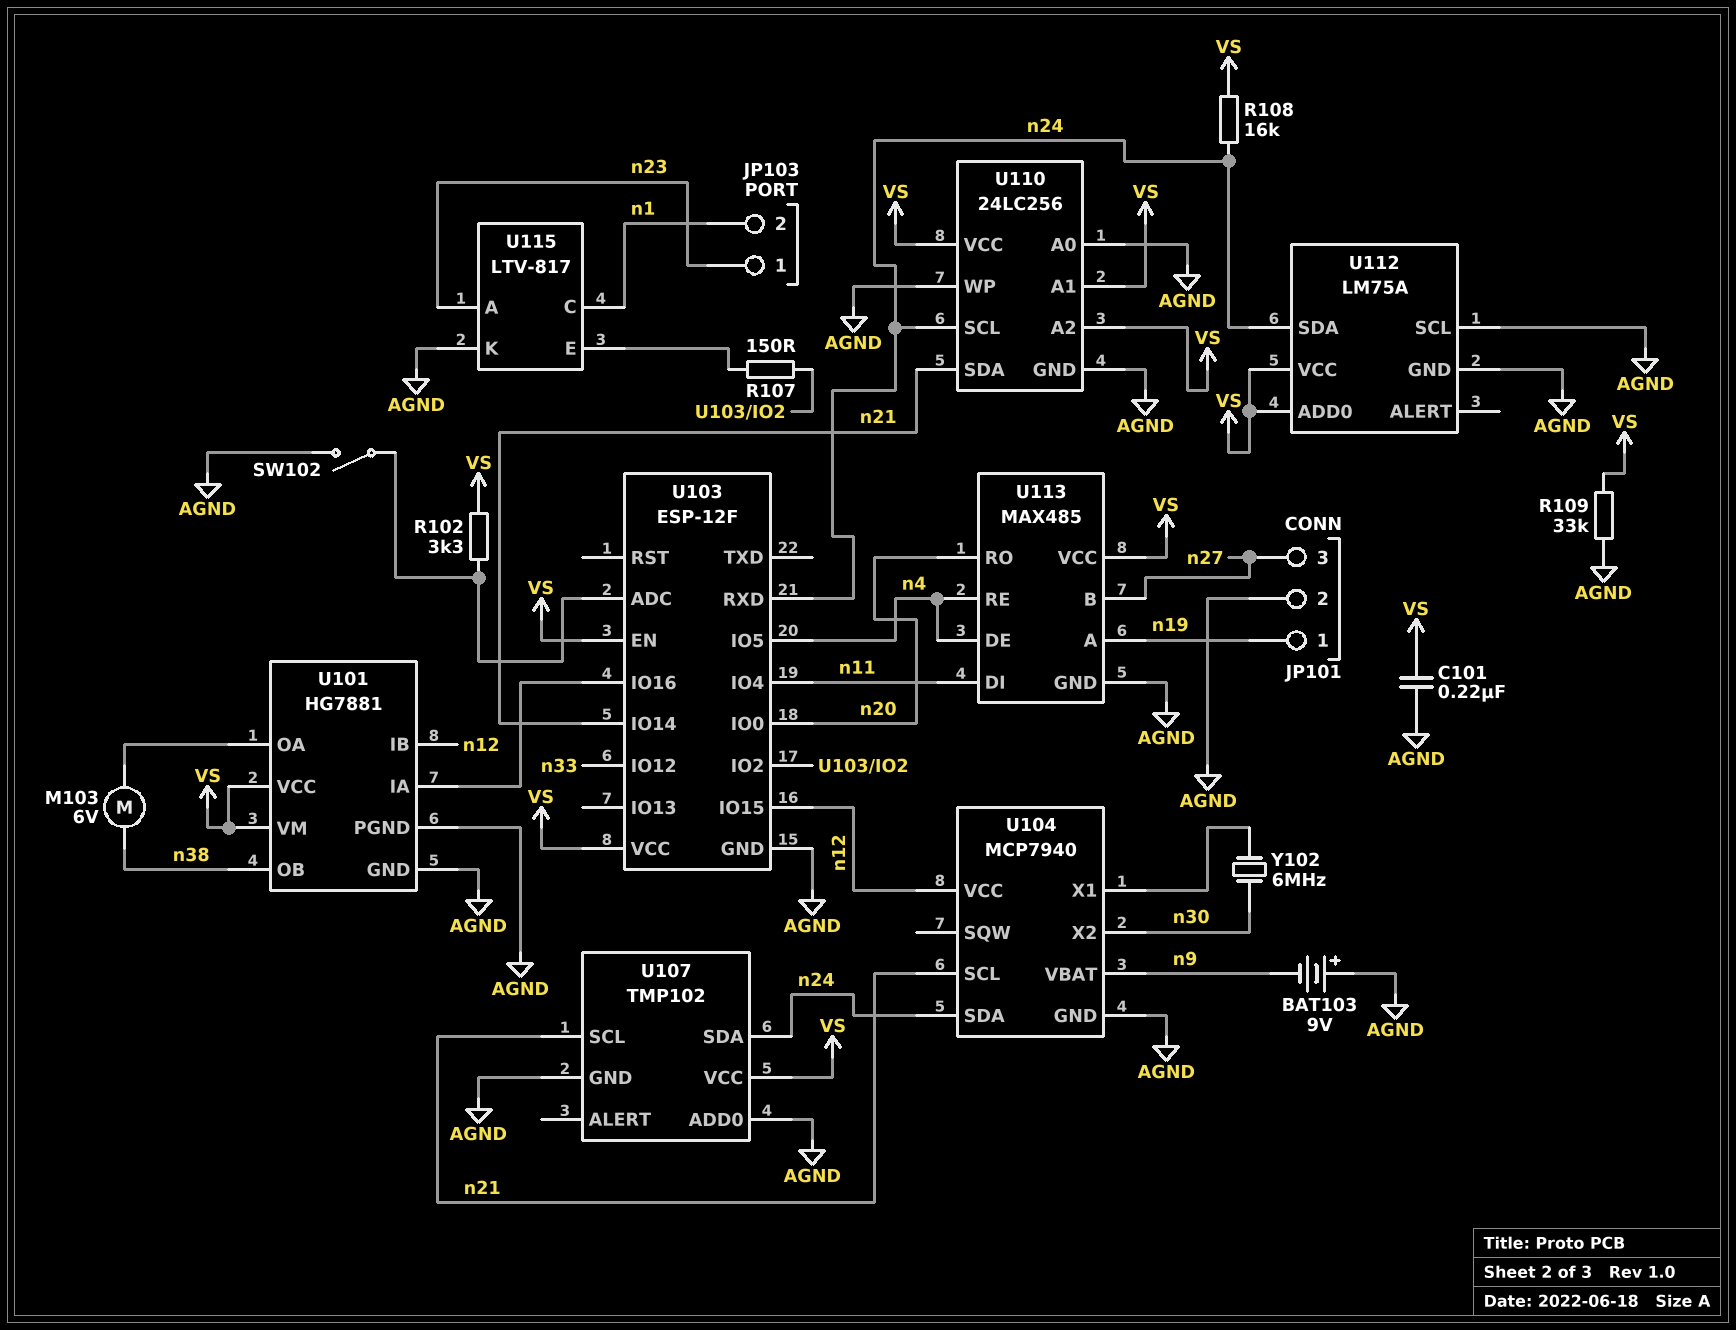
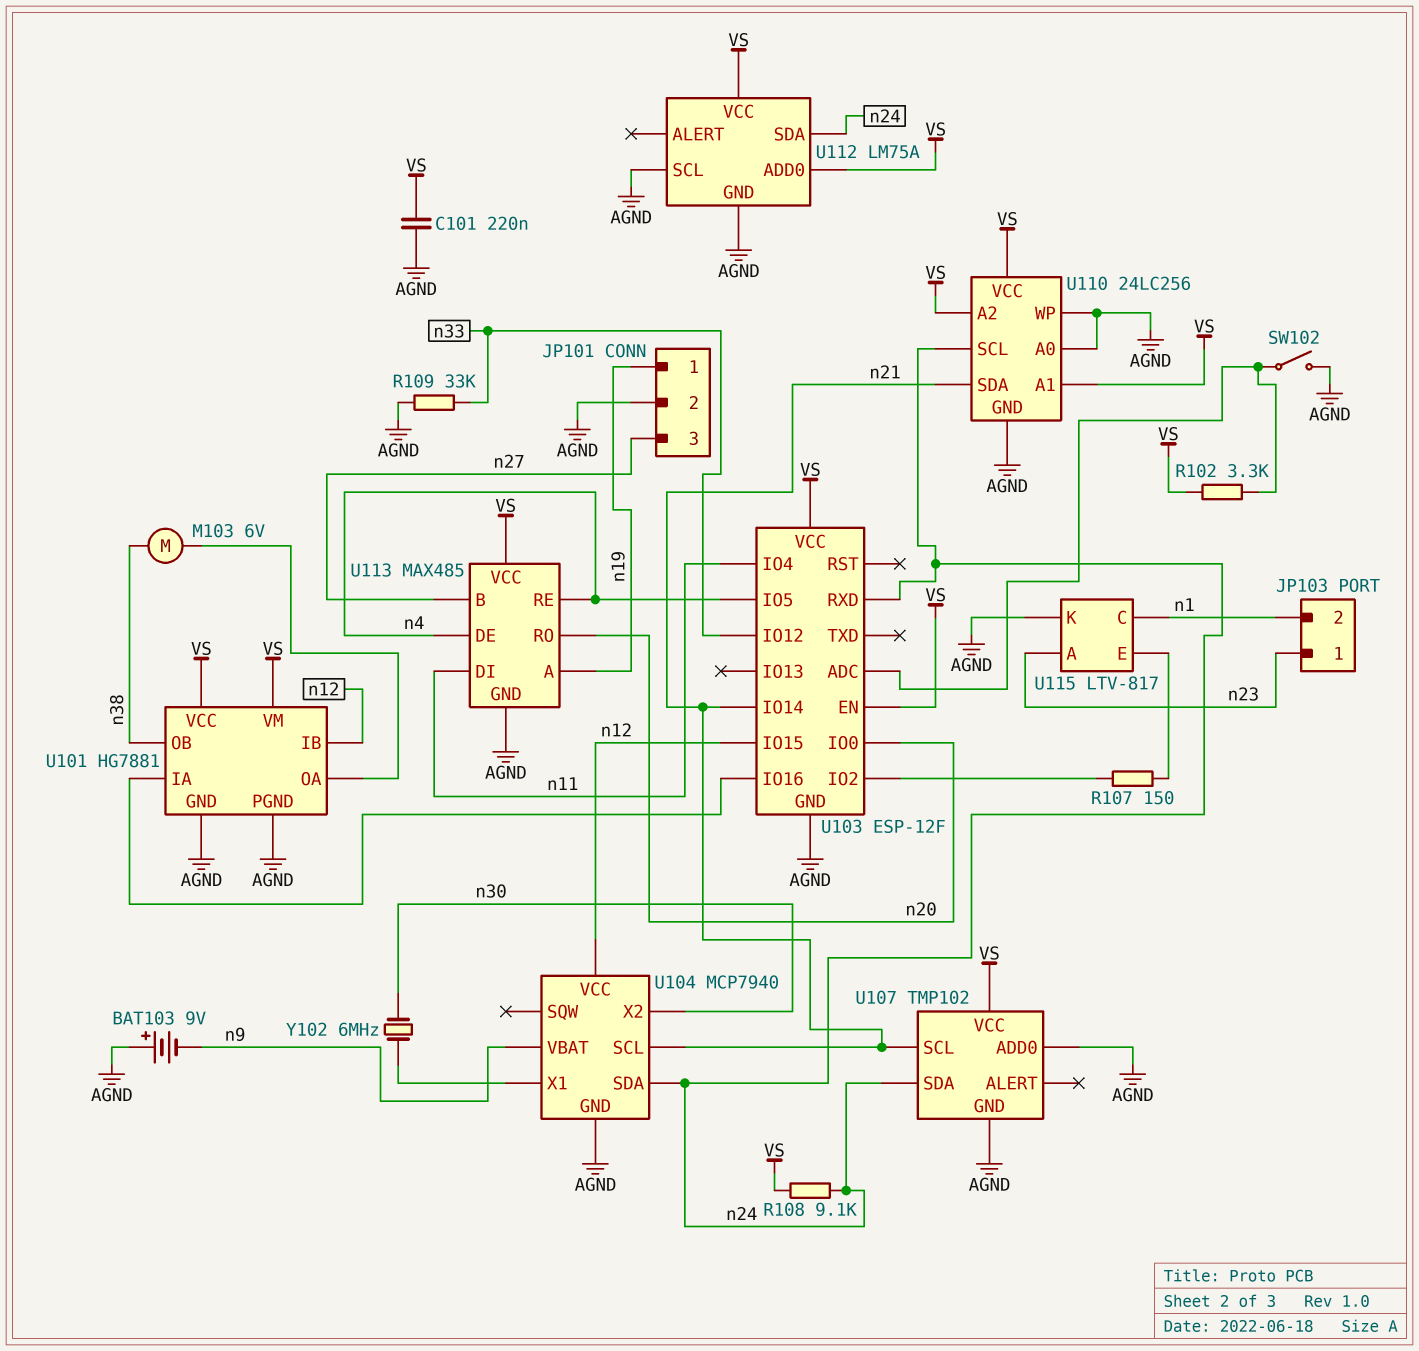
R108: 16k (VS, n24) -> 9.1k (VS, n24)
R109: 33k (AGND, VS) -> 33k (AGND, n33)

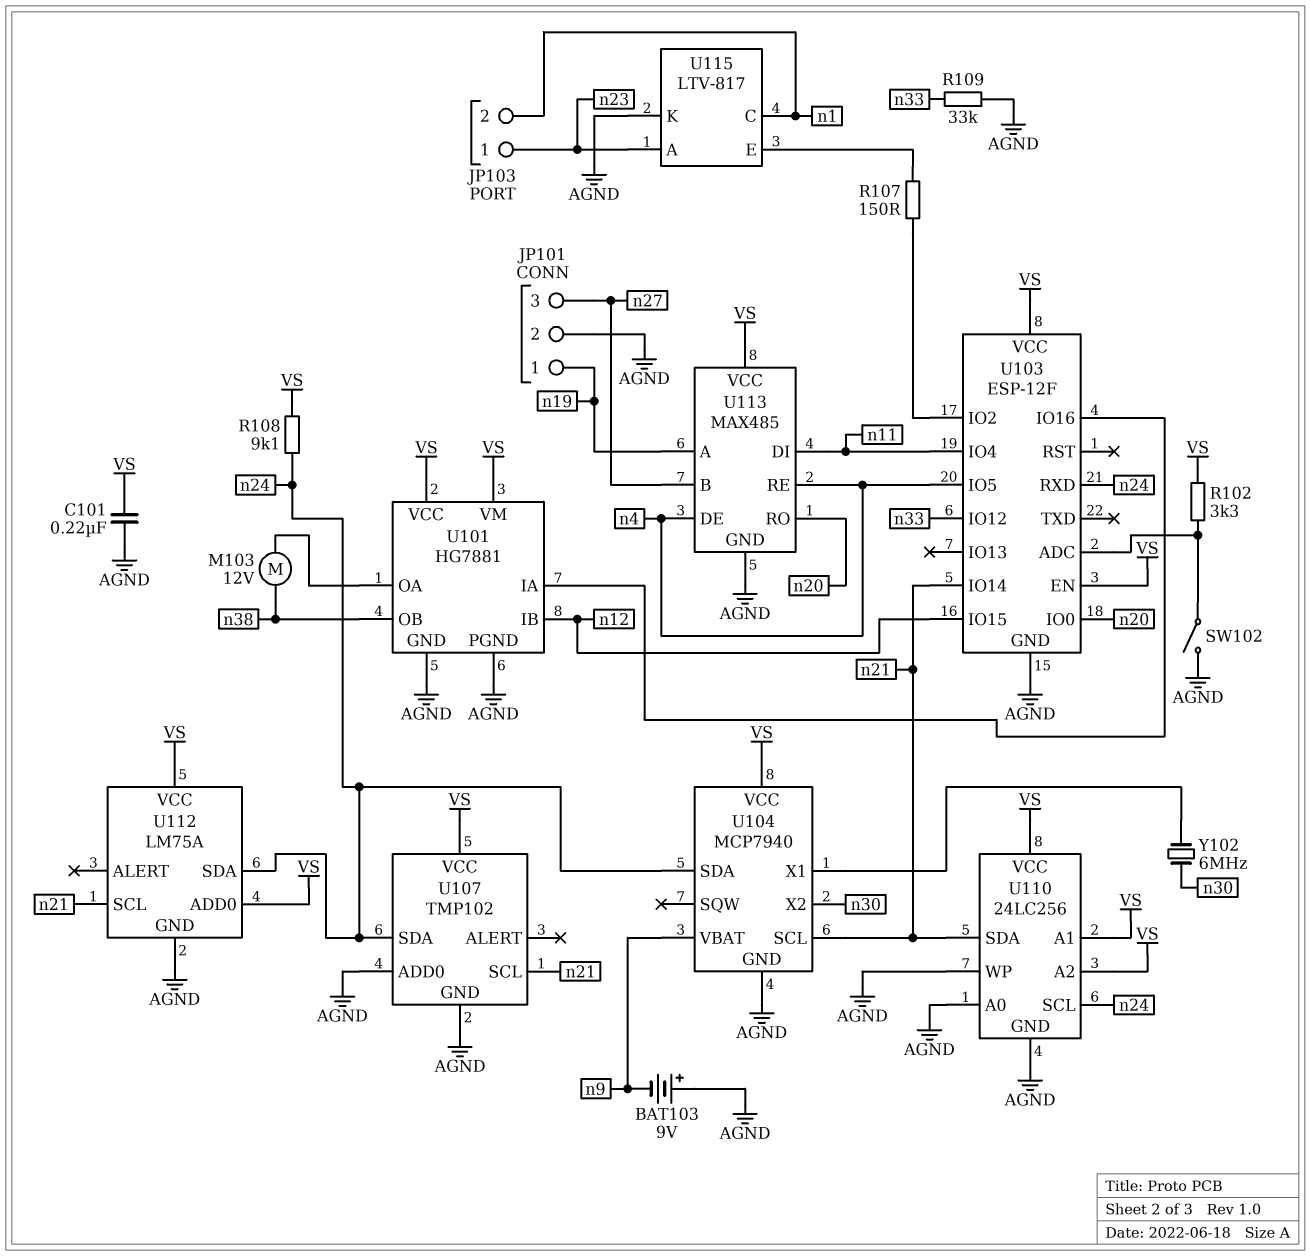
M103: motor 6V (U101/OA, n38) -> motor 12V (U101/OA, n38)
U104 pin VCC: n12 -> VS
U112 pin SCL: AGND -> n21

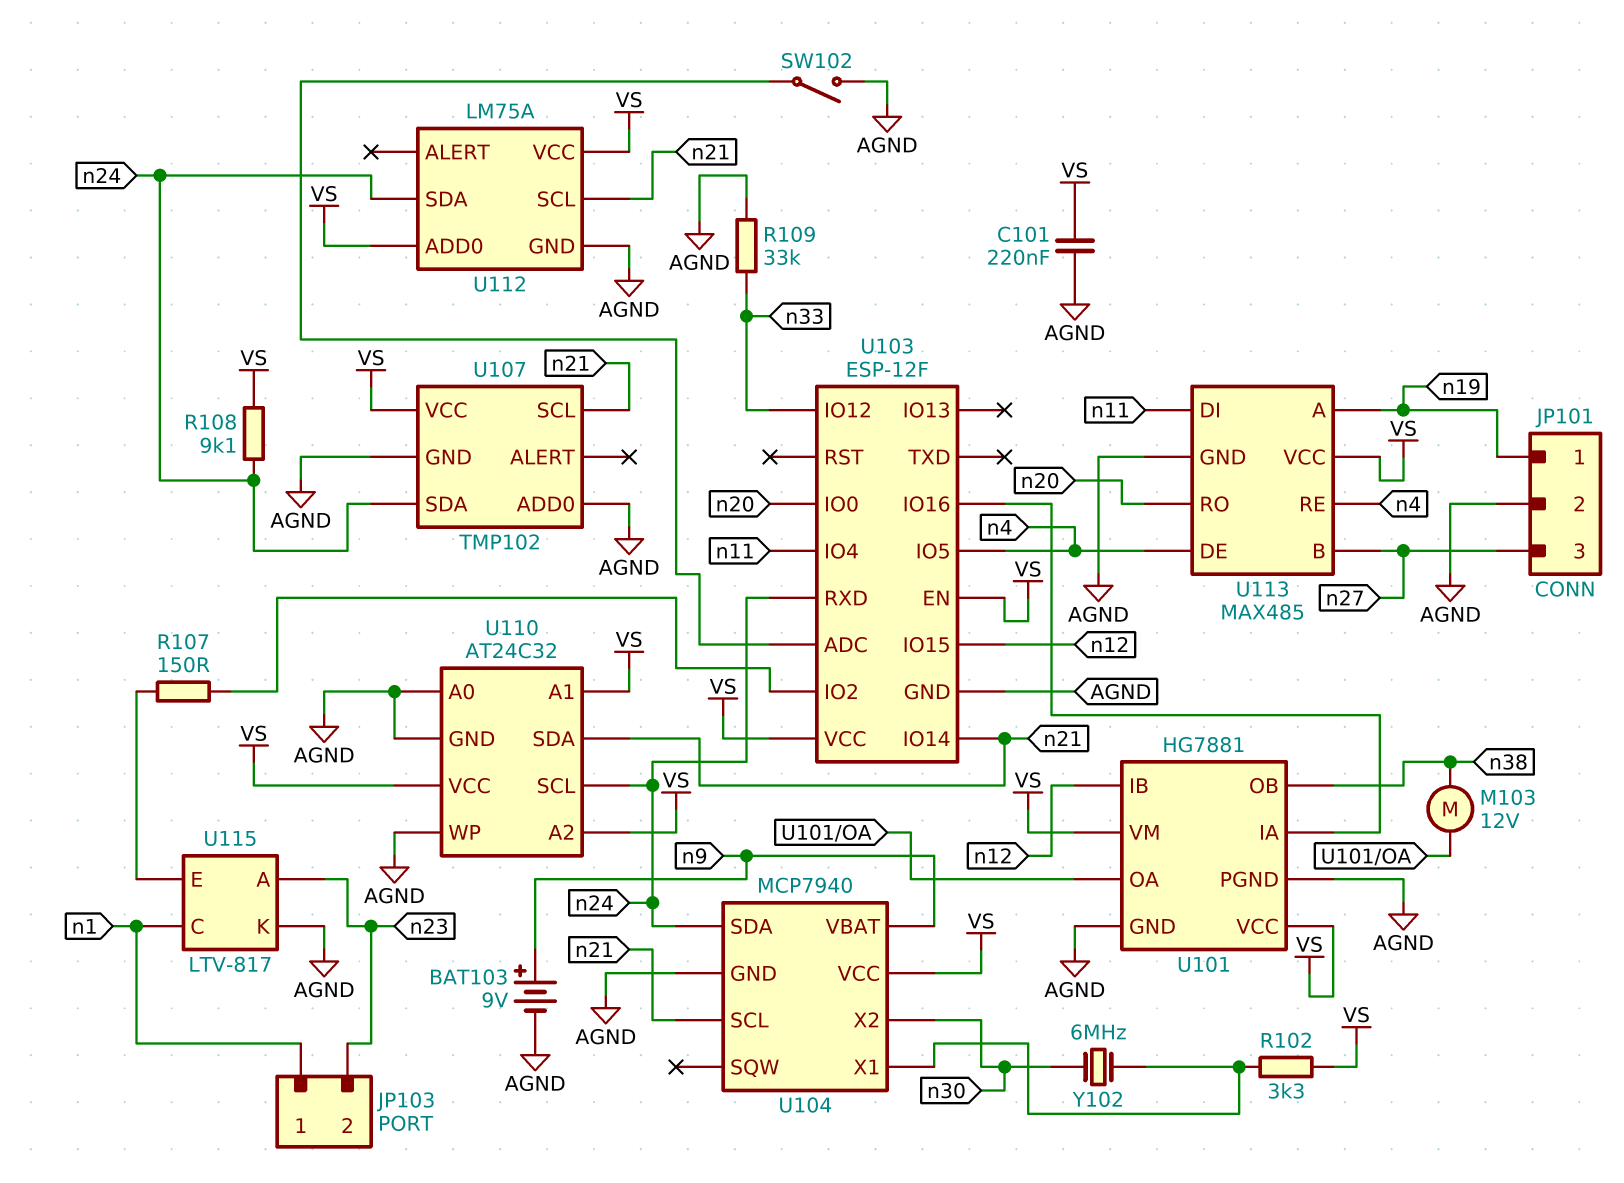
BAT103: 9V (plus AGND, minus n9) -> 9V (plus n9, minus AGND)
JP103 pin 1: n23 -> n1
JP103 pin 2: n1 -> n23
R102: 3.3k (U103/ADC, VS) -> 3.3k (U104/X1, VS)
U110: 24LC256 -> AT24C32

